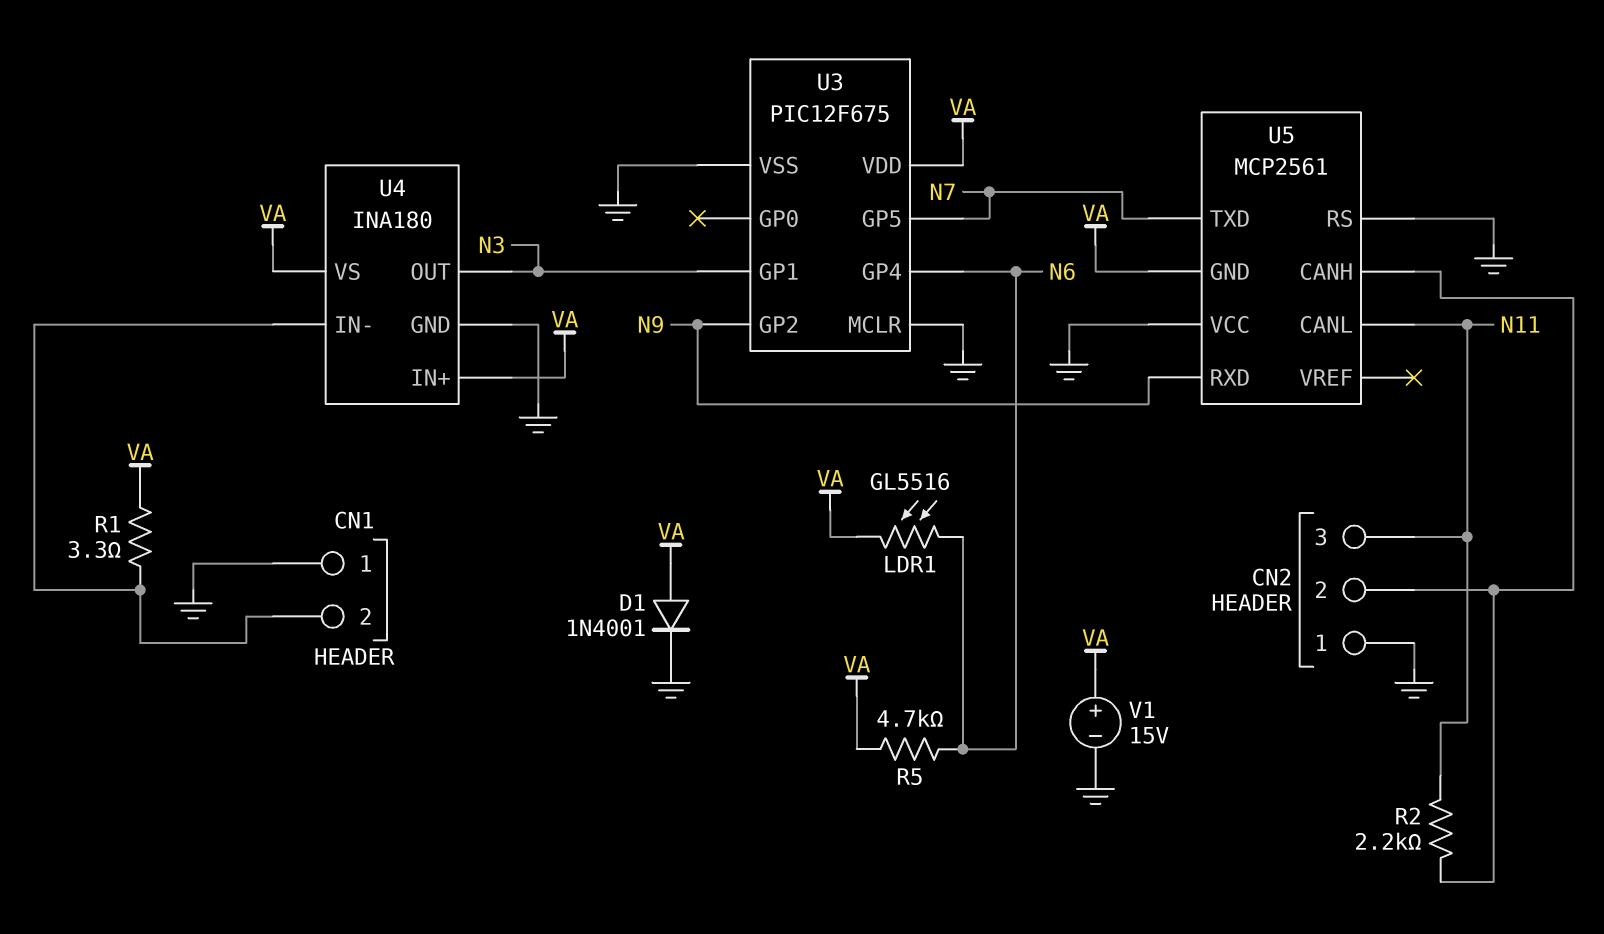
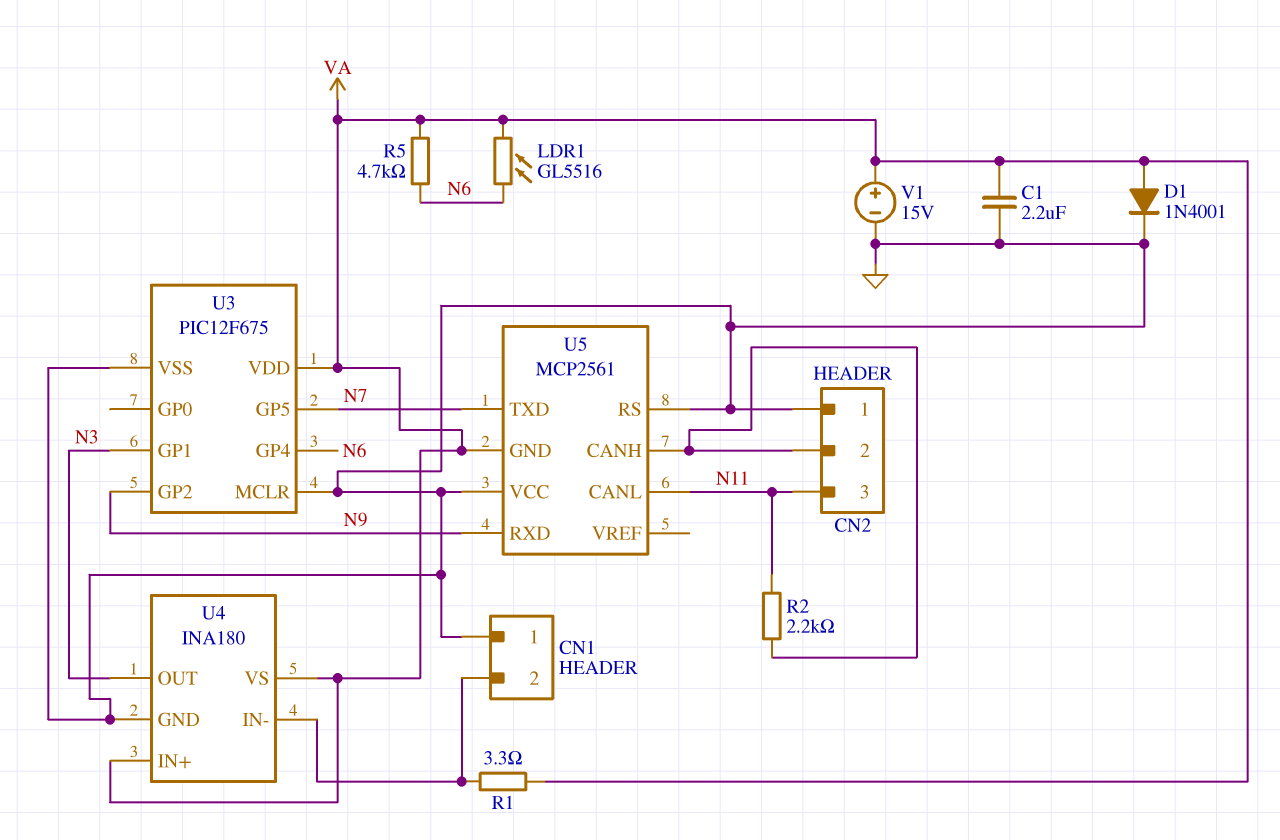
C1: none -> 2.2uF (GND, VA)

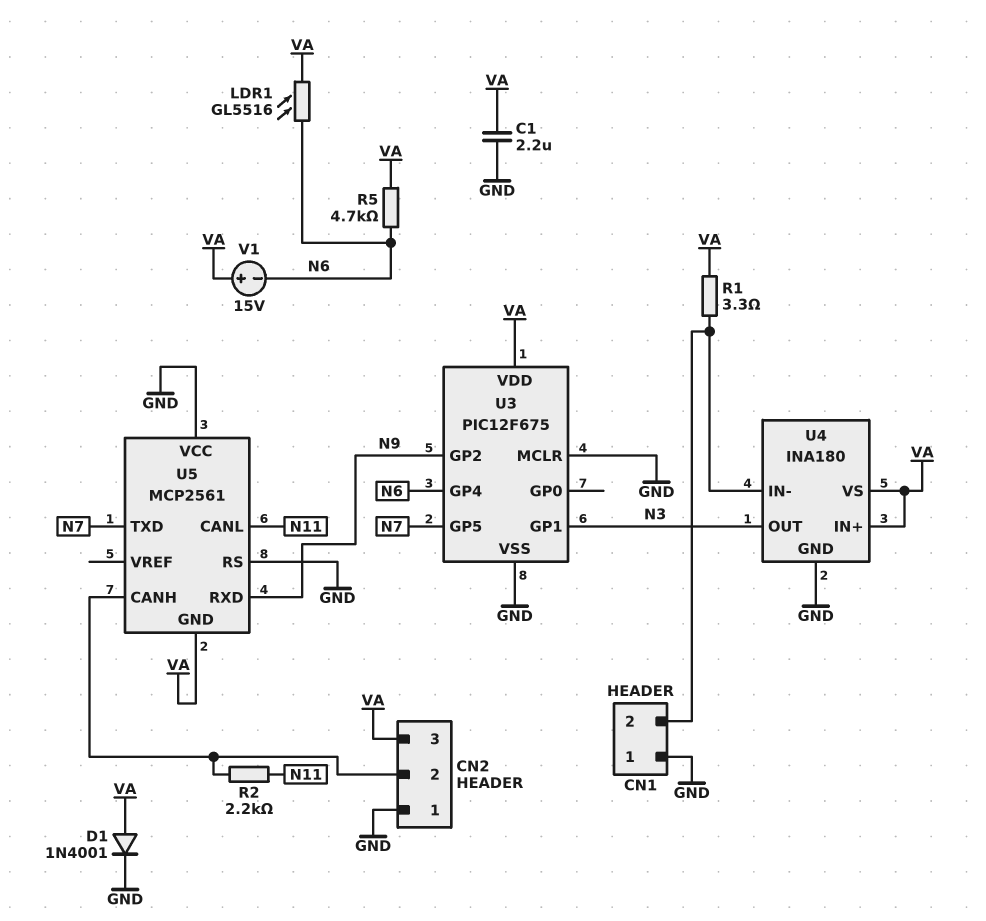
CN2 pin 3: N11 -> VA
V1: 15V (plus VA, minus GND) -> 15V (plus VA, minus N6)

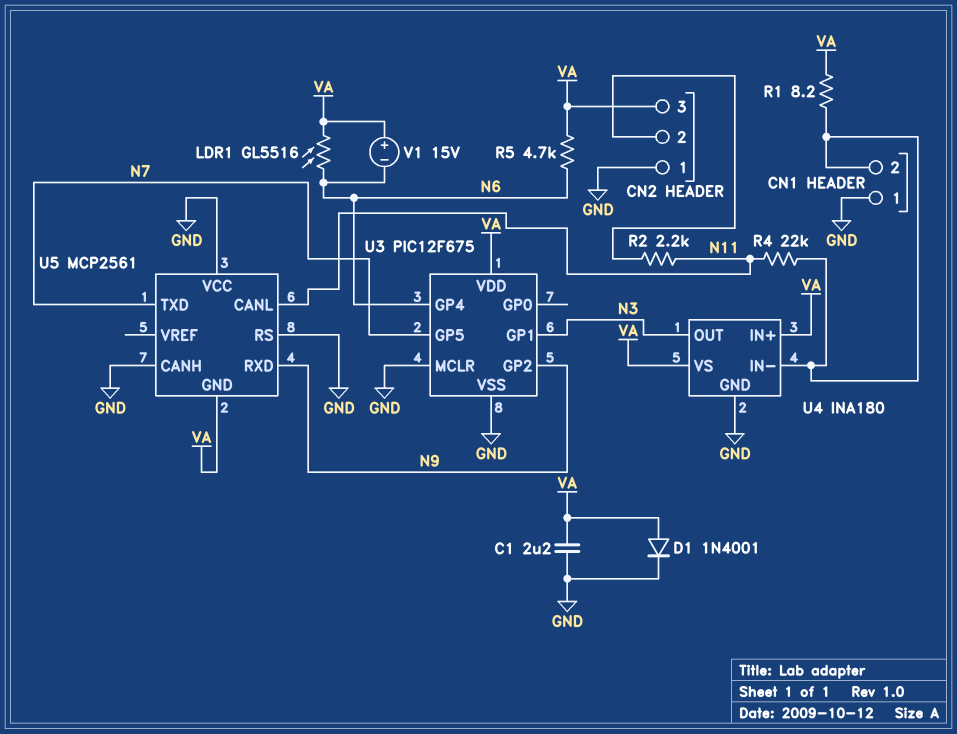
R1: 3.3 (CN1/2, VA) -> 8.2 (CN1/2, VA)
R4: none -> 22k (CN1/2, N11)
U5 pin CANH: CN2/2 -> GND

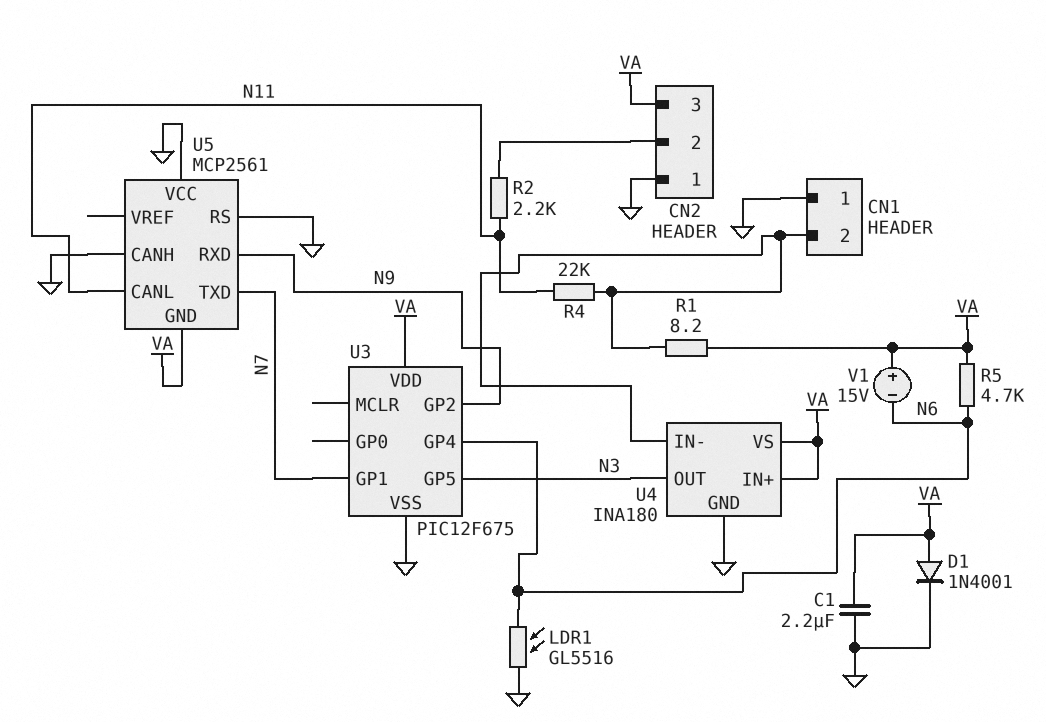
LDR1: GL5516 (N6, VA) -> GL5516 (GND, N6)
U3 pin GP1: N3 -> N7
U3 pin GP5: N7 -> N3
U3 pin MCLR: GND -> none

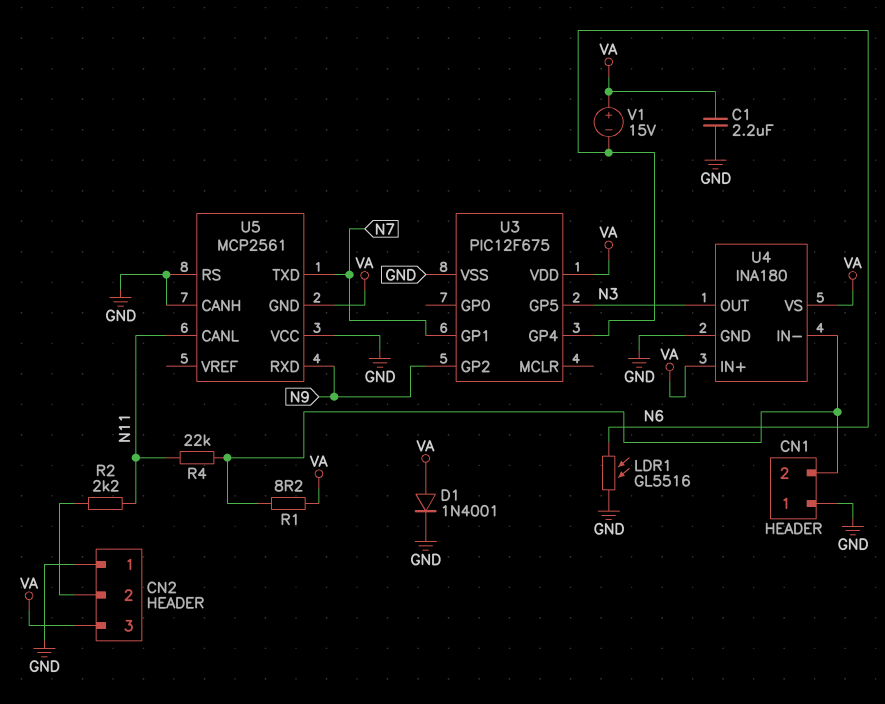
R5: 4.7k (N6, VA) -> none

